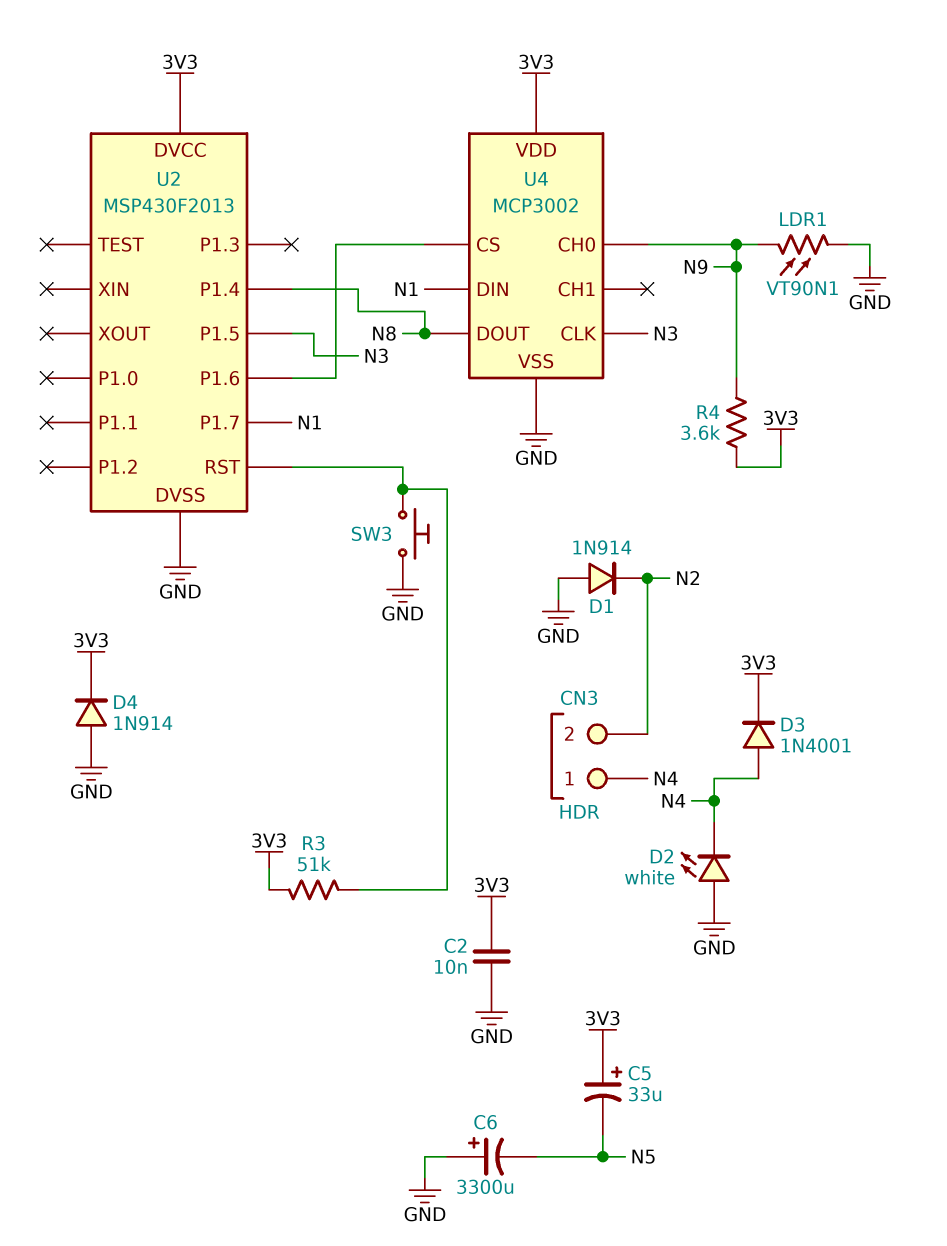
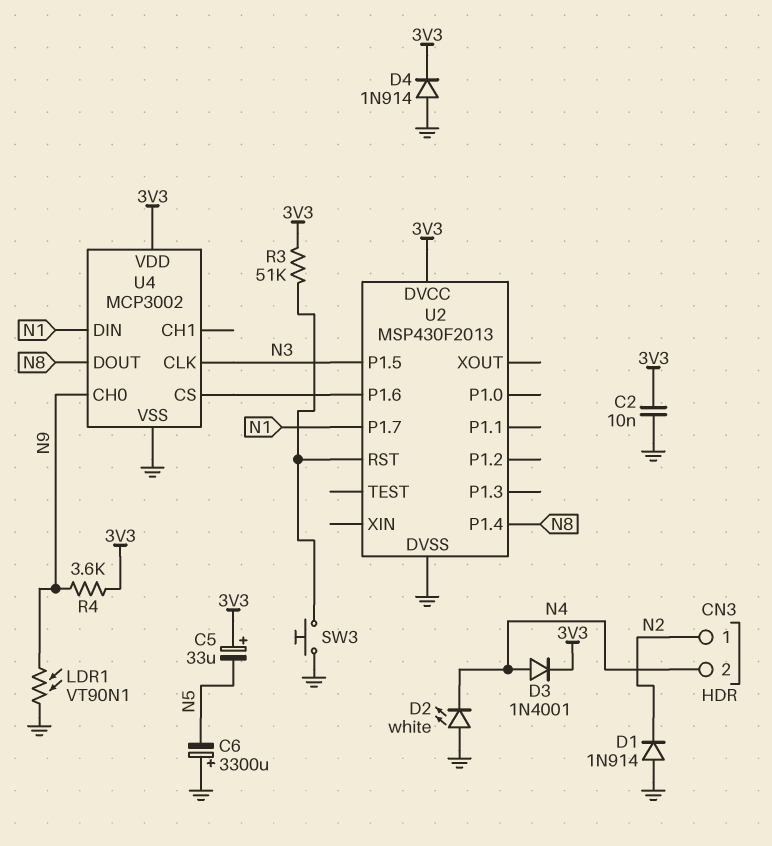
CN3 pin 1: N4 -> N2
CN3 pin 2: N2 -> N4

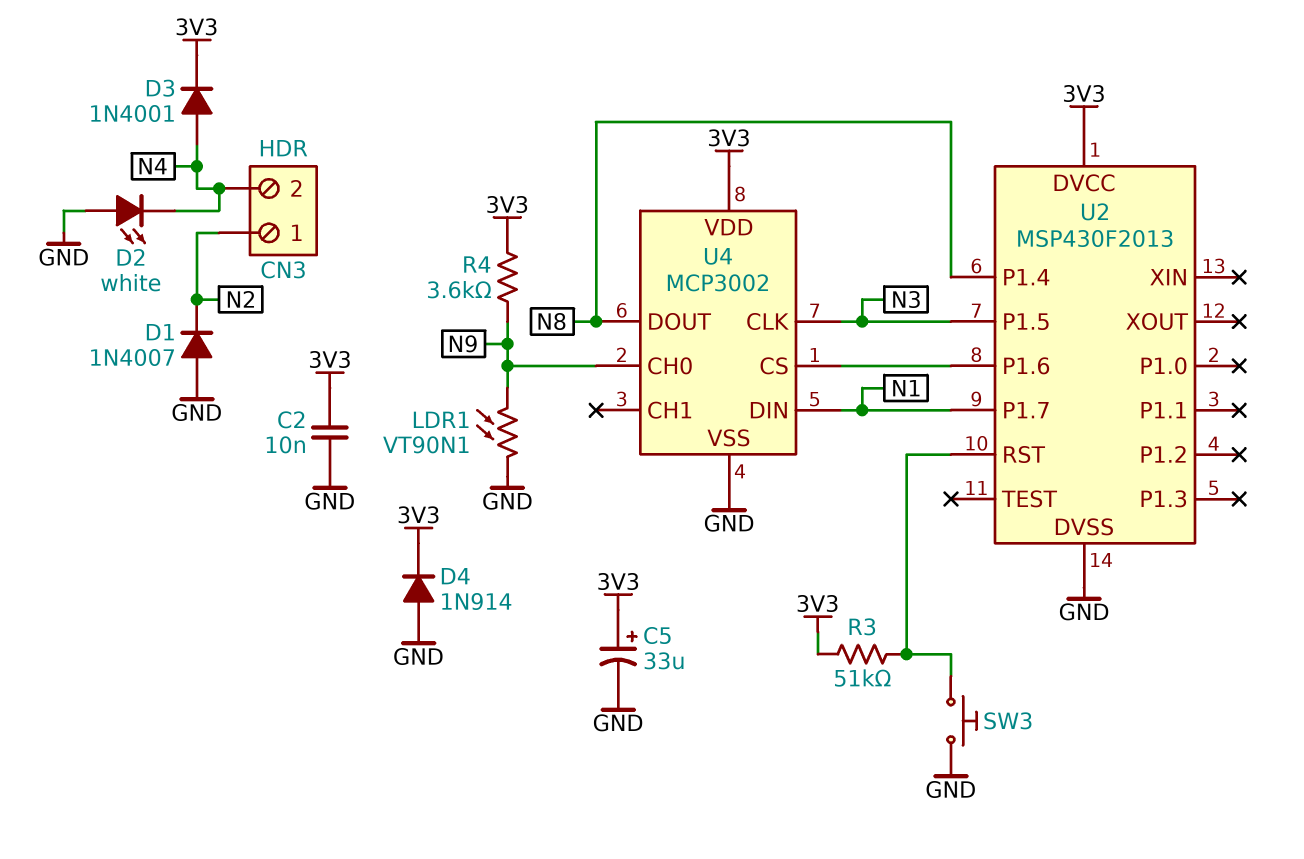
C5: 33uF (plus 3V3, minus N5) -> 33uF (plus 3V3, minus GND)
C6: 3300uF (plus GND, minus N5) -> none
D1: diode 1N914 (A GND, K N2) -> diode 1N4007 (A GND, K N2)

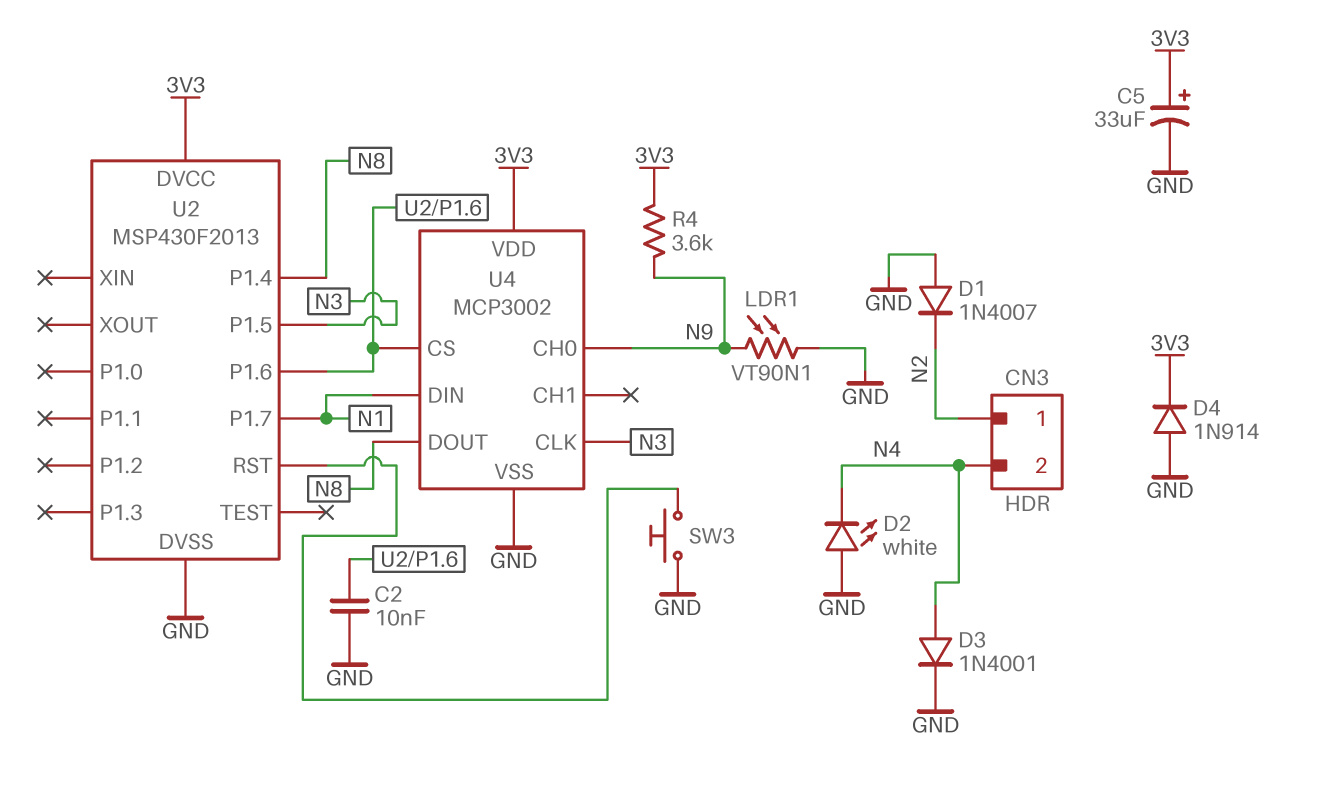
C2: 10nF (3V3, GND) -> 10nF (GND, U2/P1.6)
D3: diode 1N4001 (A N4, K 3V3) -> diode 1N4001 (A N4, K GND)
R3: 51k (3V3, U2/RST) -> none

